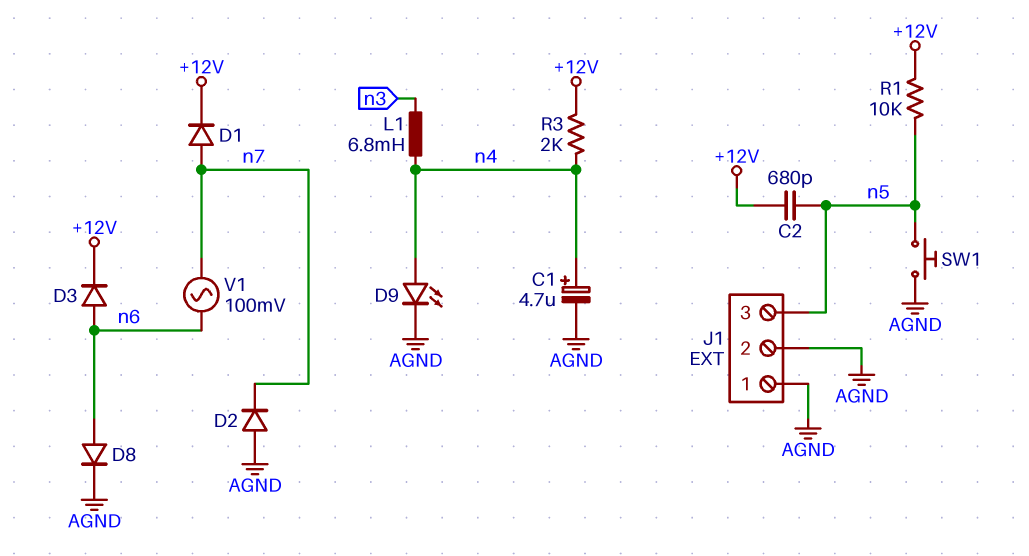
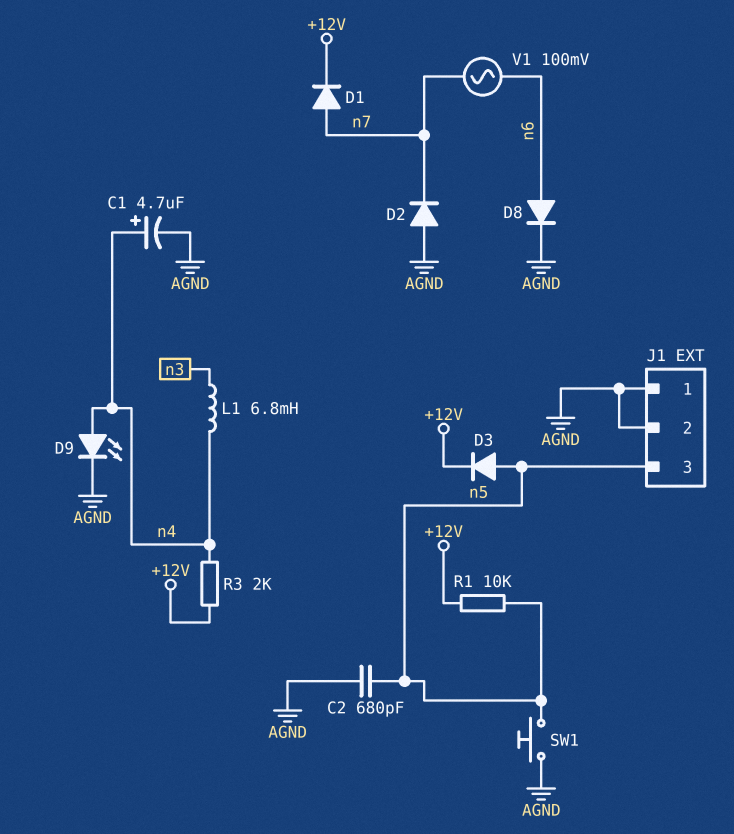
C2: 680pF (+12V, n5) -> 680pF (AGND, n5)
D3: diode (A n6, K +12V) -> diode (A n5, K +12V)

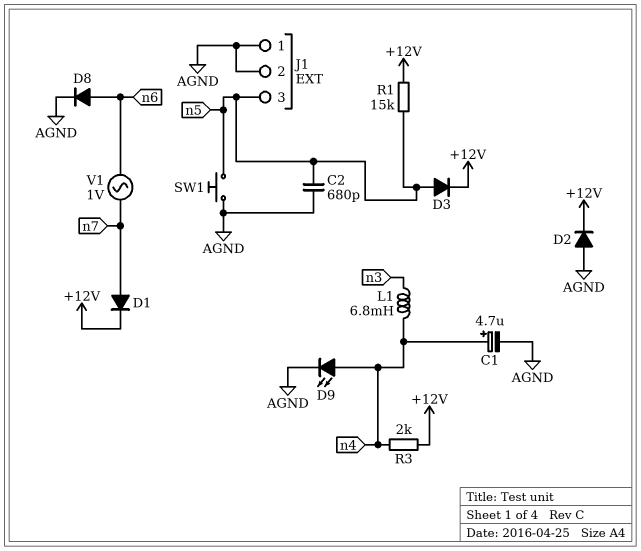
D2: diode (A AGND, K n7) -> diode (A AGND, K +12V)
R1: 10k (+12V, n5) -> 15k (+12V, n5)
V1: AC 100mV (n6, n7) -> AC 1V (n6, n7)

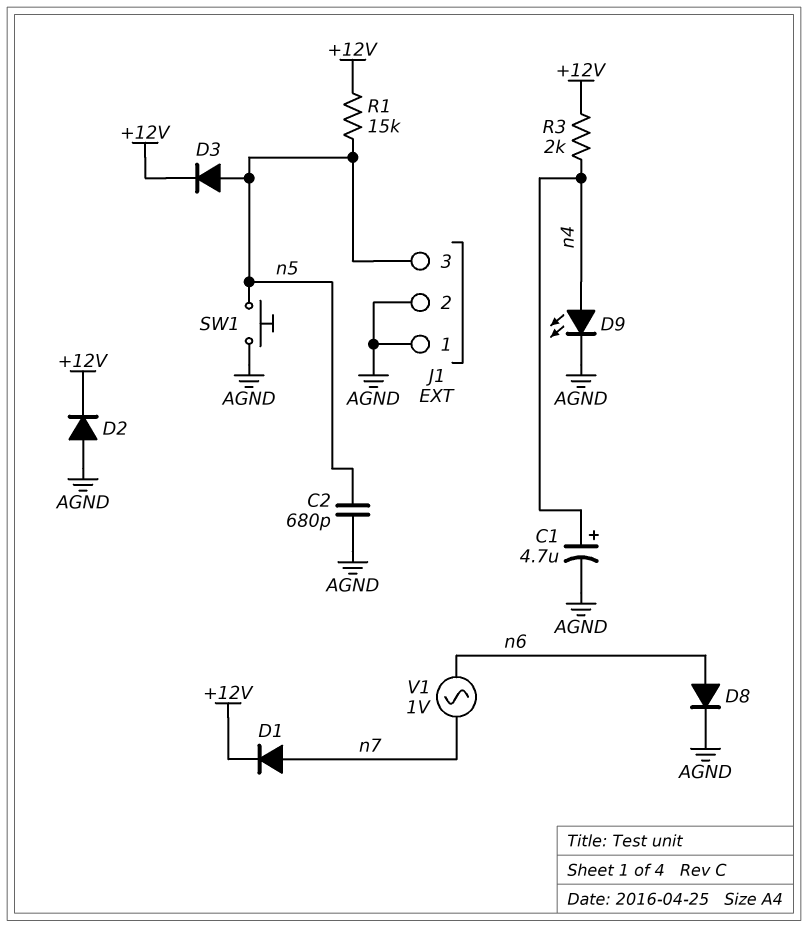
L1: 6.8mH (n3, n4) -> none

